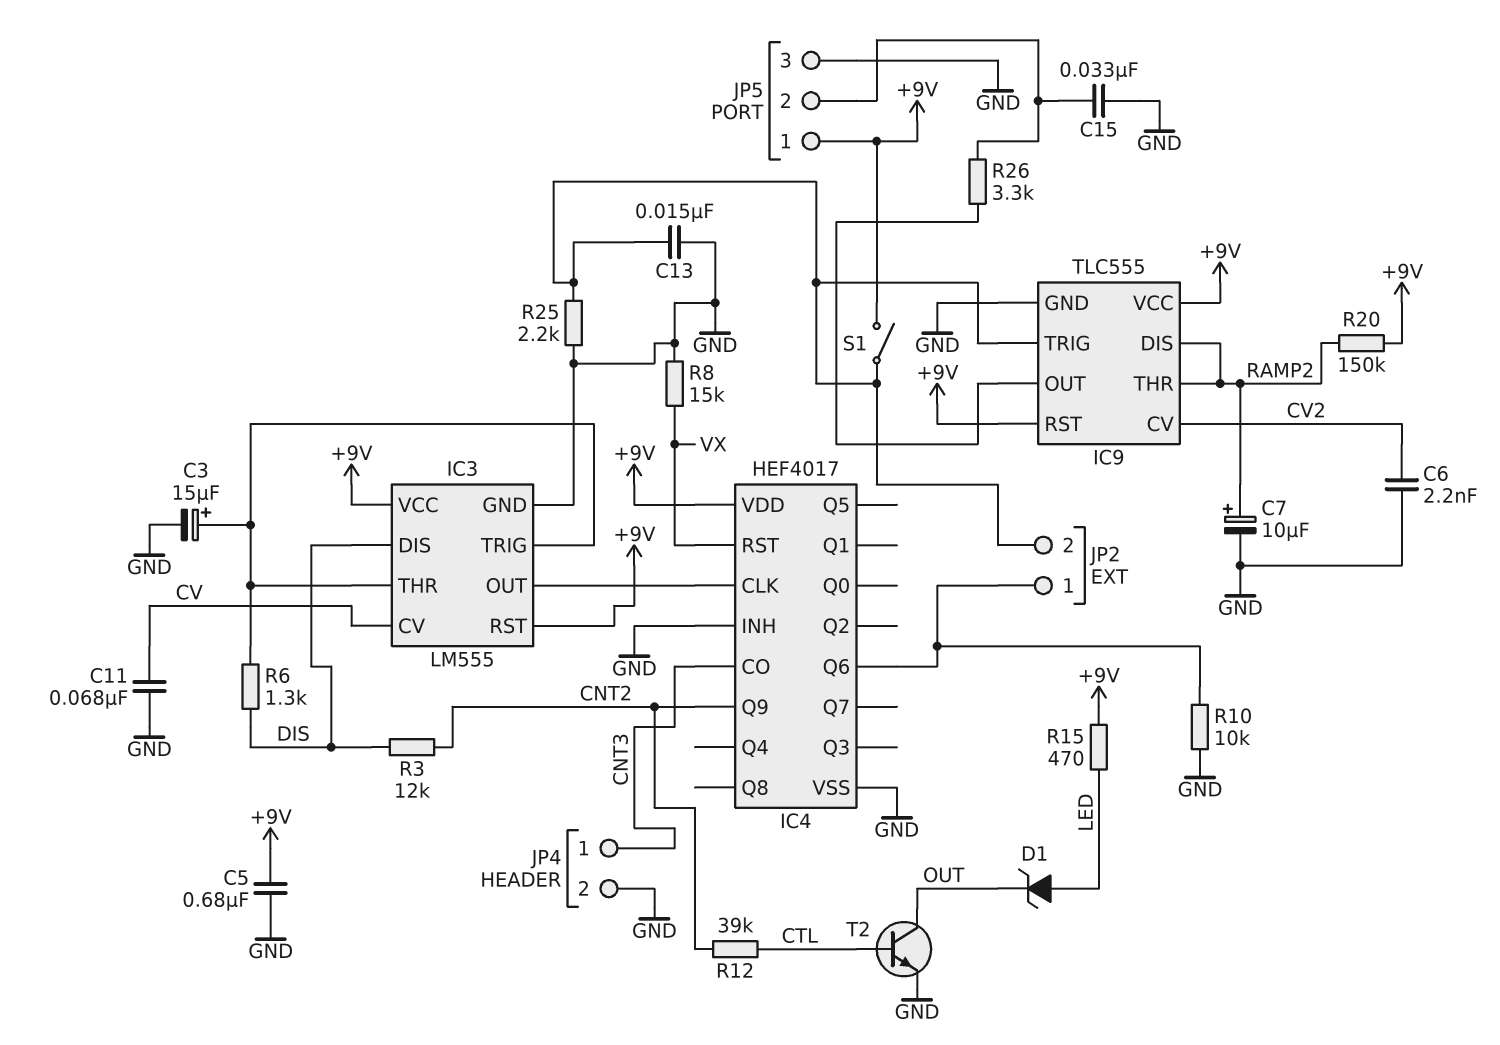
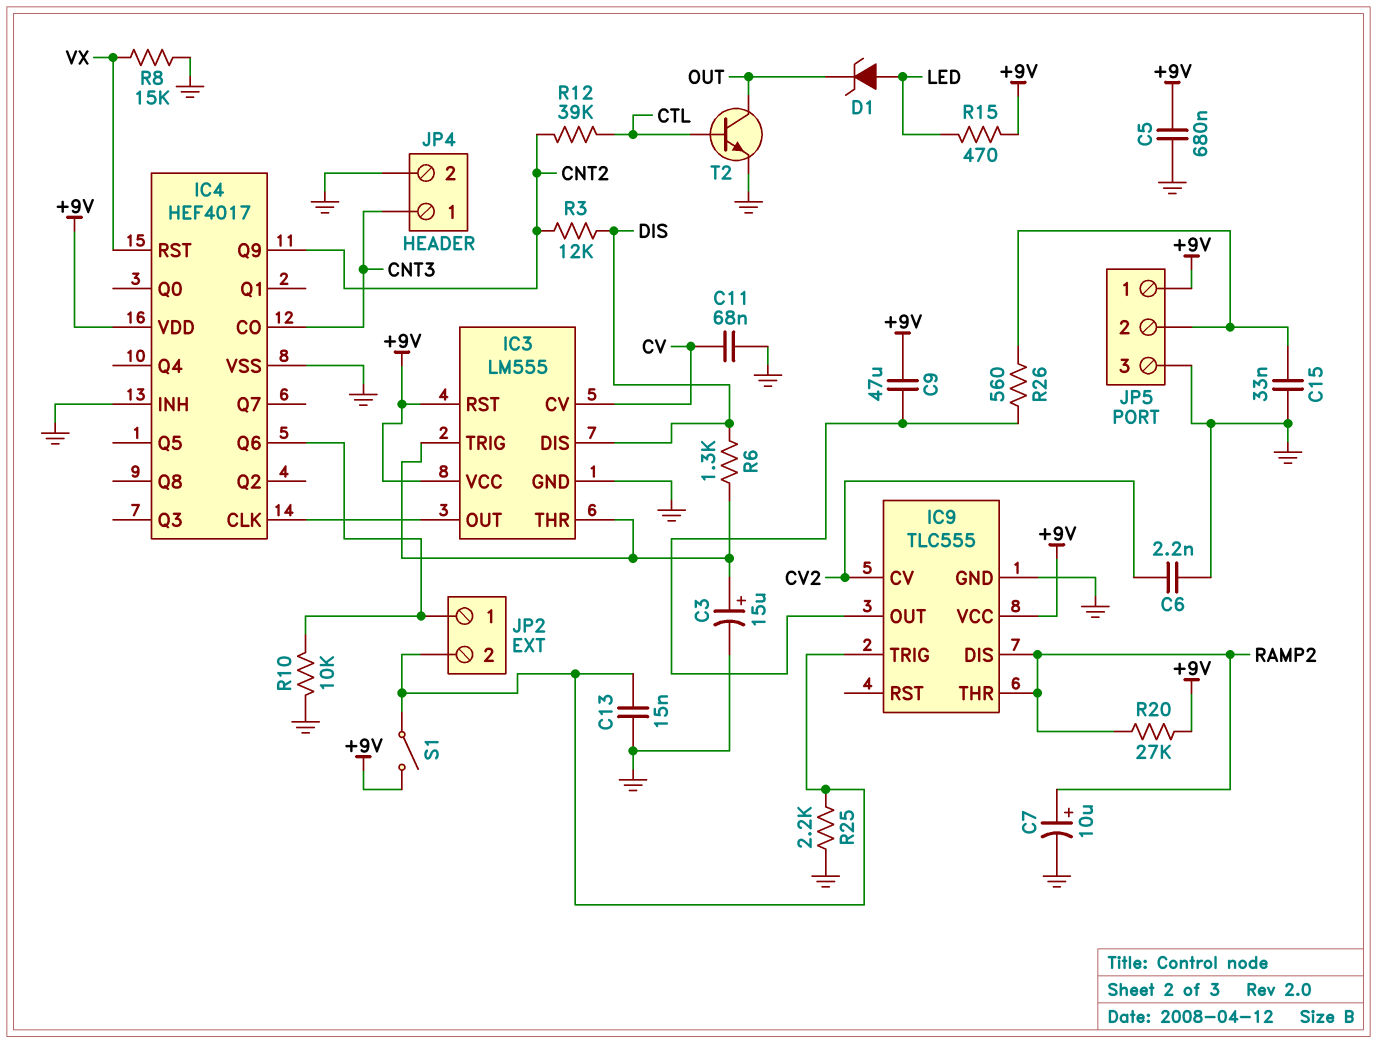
C9: none -> 47uF (+9V, IC9/OUT)
IC9 pin RST: +9V -> none
R20: 150k (+9V, RAMP2) -> 27k (+9V, RAMP2)
R26: 3.3k (IC9/OUT, JP5/2) -> 560 (IC9/OUT, JP5/2)

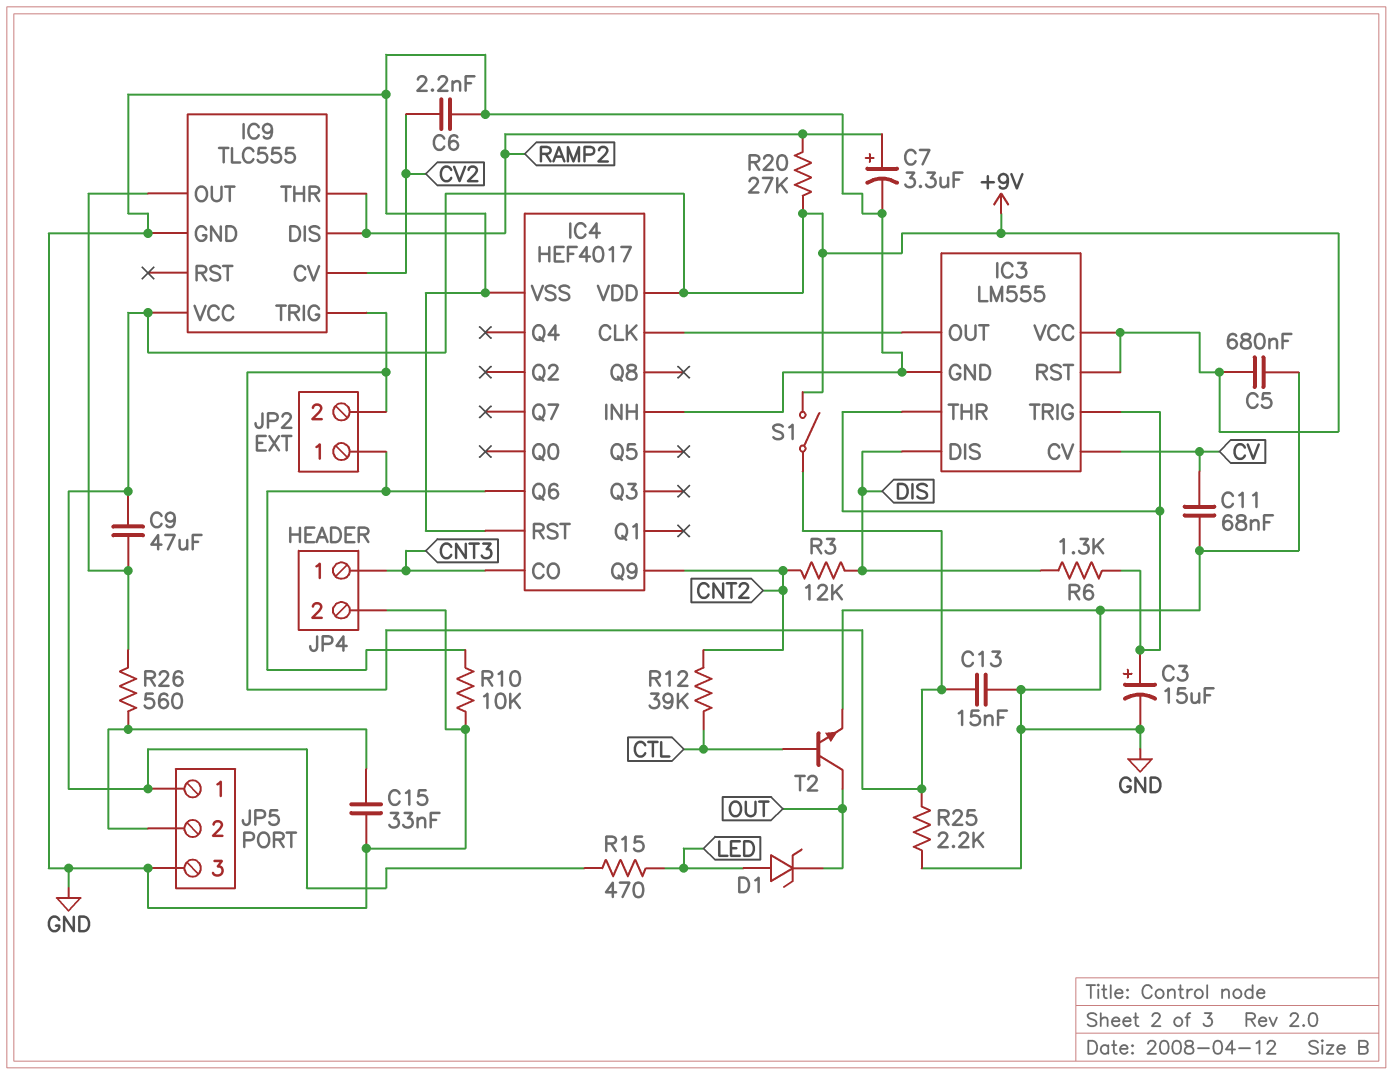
C7: 10uF (plus RAMP2, minus GND) -> 3.3uF (plus RAMP2, minus GND)
IC4 pin RST: VX -> GND
R8: 15k (GND, VX) -> none

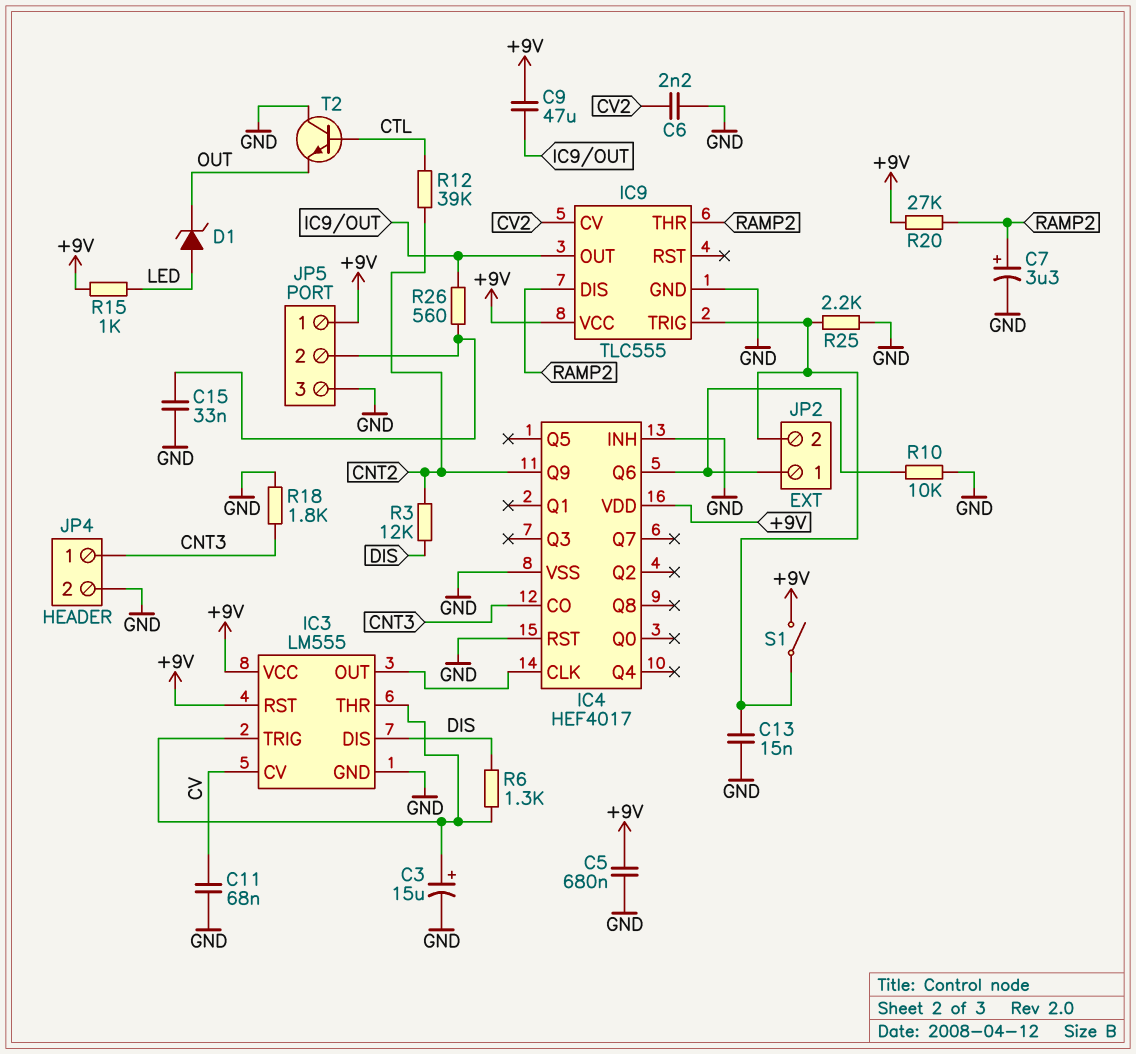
R15: 470 (+9V, LED) -> 1k (+9V, LED)
R18: none -> 1.8k (CNT3, GND)
T2: NPN (B CTL, C OUT, E GND) -> NPN (B CTL, C GND, E OUT)

